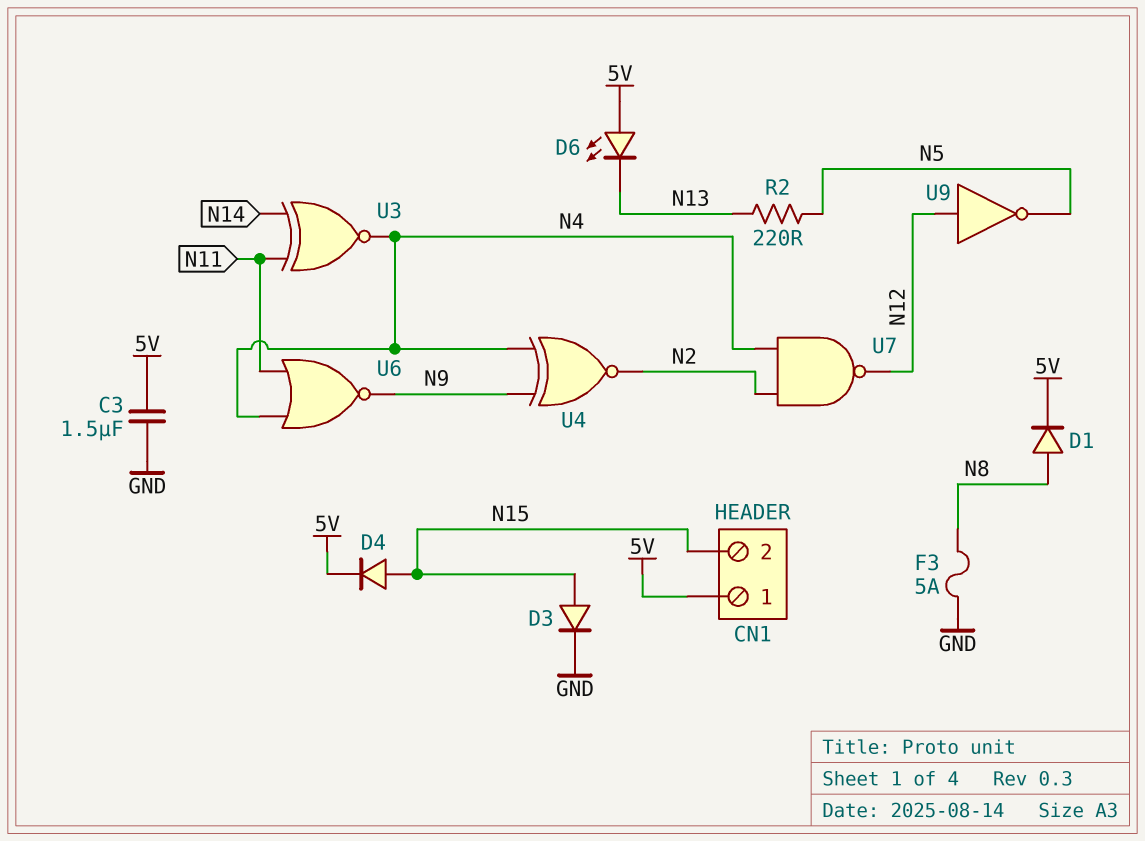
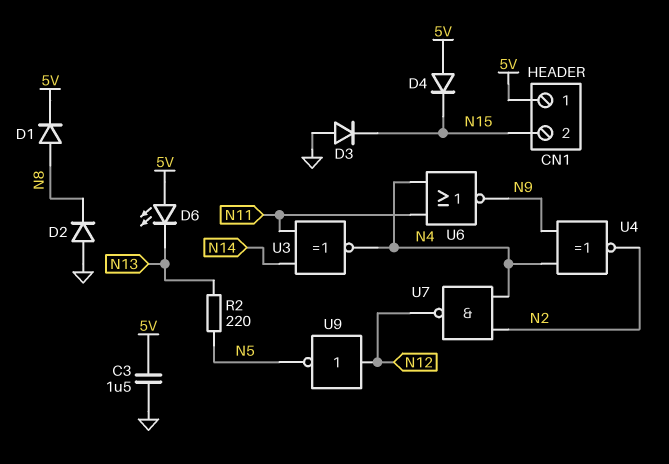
D2: none -> diode (A GND, K N8)
D3: diode (A N15, K GND) -> diode (A GND, K N15)
D4: diode (A N15, K 5V) -> diode (A 5V, K N15)
F3: 5A (GND, N8) -> none

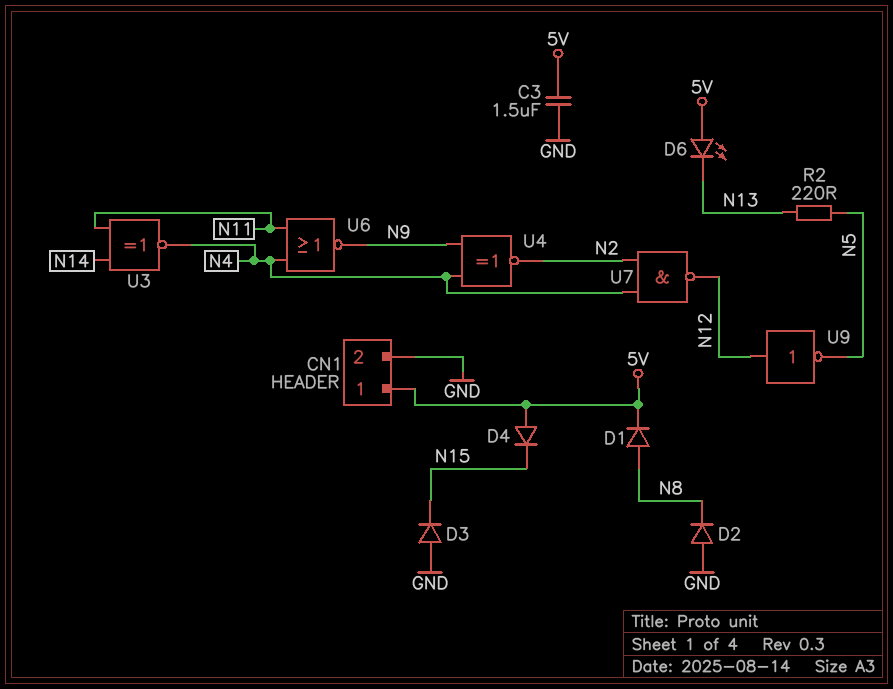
CN1 pin 2: N15 -> GND

